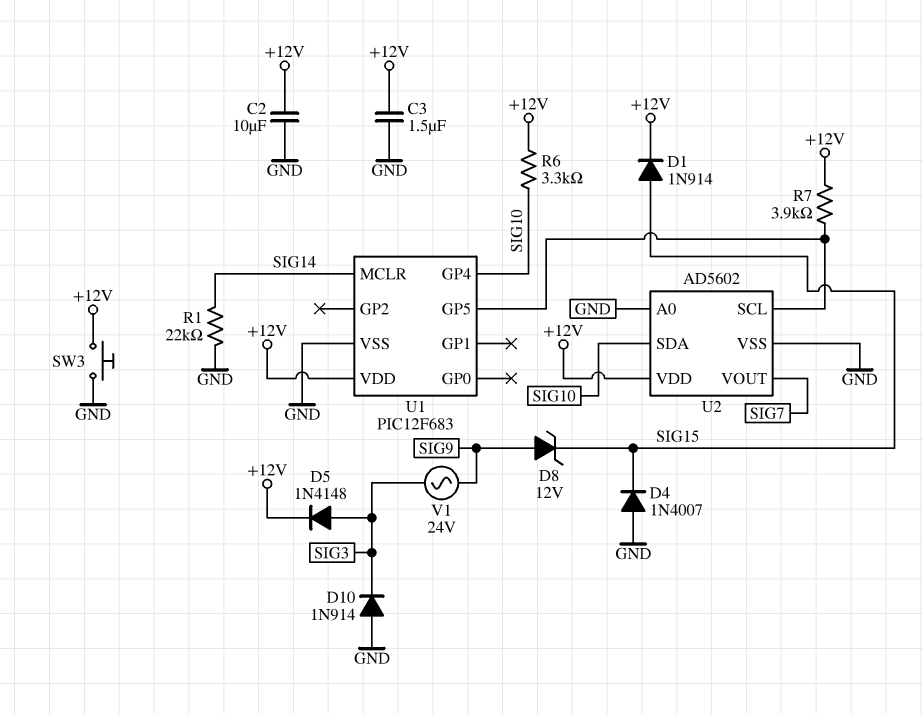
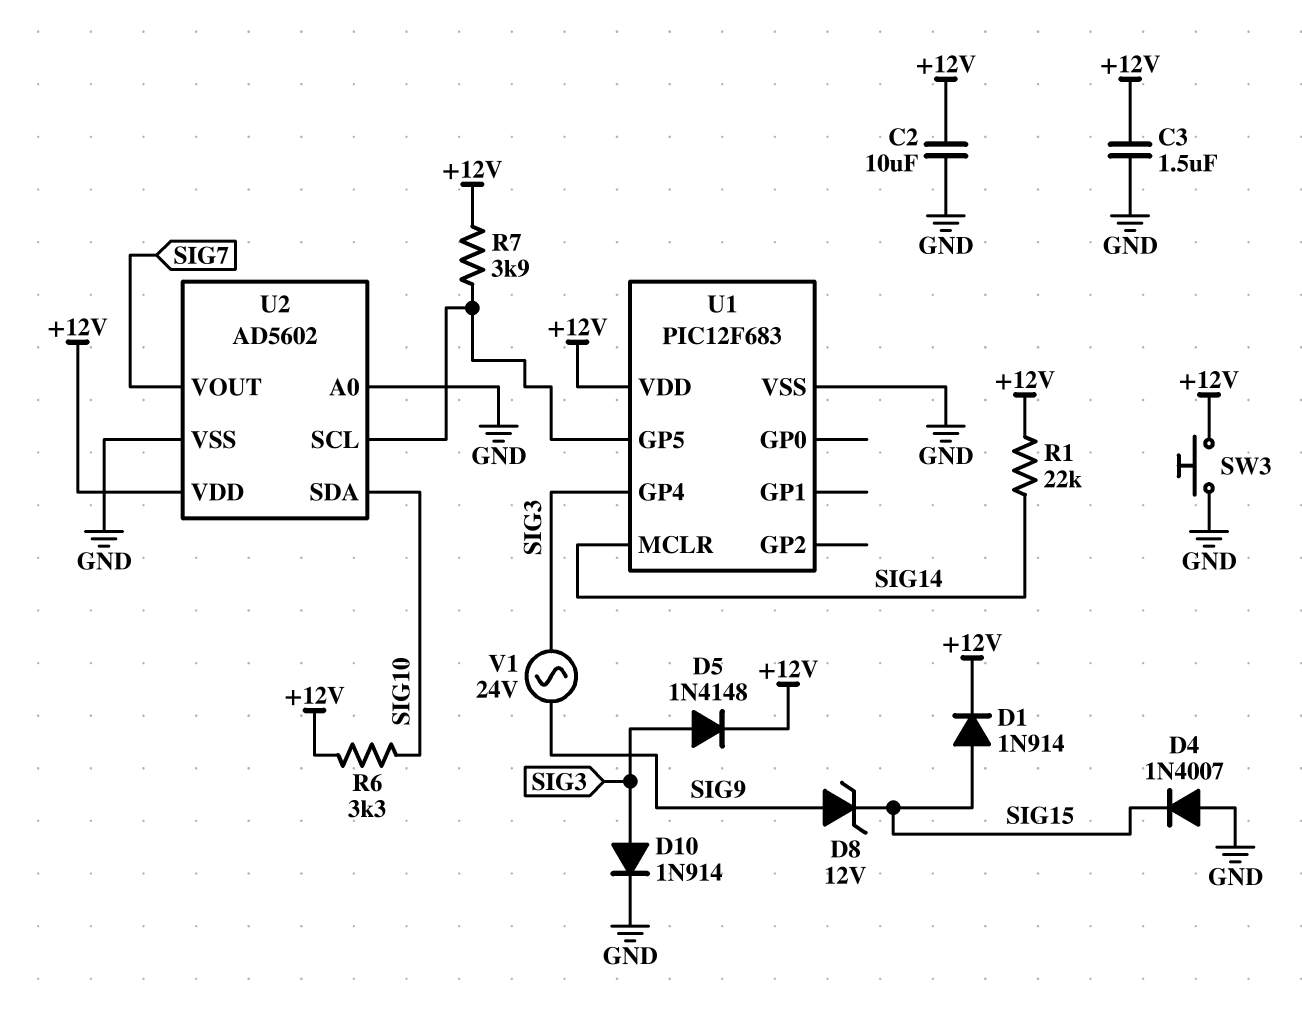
D10: diode 1N914 (A GND, K SIG3) -> diode 1N914 (A SIG3, K GND)
R1: 22k (GND, SIG14) -> 22k (+12V, SIG14)
U1 pin GP4: SIG10 -> SIG3

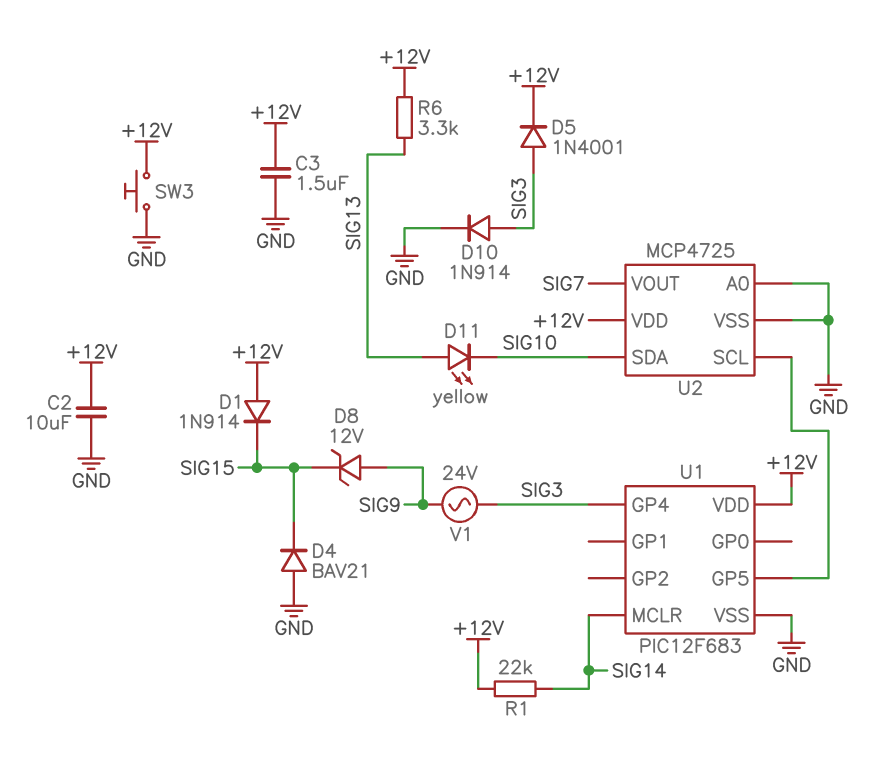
D1: diode 1N914 (A SIG15, K +12V) -> diode 1N914 (A +12V, K SIG15)
D4: diode 1N4007 (A GND, K SIG15) -> diode BAV21 (A GND, K SIG15)
D5: diode 1N4148 (A SIG3, K +12V) -> diode 1N4001 (A SIG3, K +12V)
D11: none -> LED yellow (A SIG13, K SIG10)
R6: 3.3k (+12V, SIG10) -> 3.3k (+12V, SIG13)
R7: 3.9k (+12V, U1/GP5) -> none
U2: AD5602 -> MCP4725

